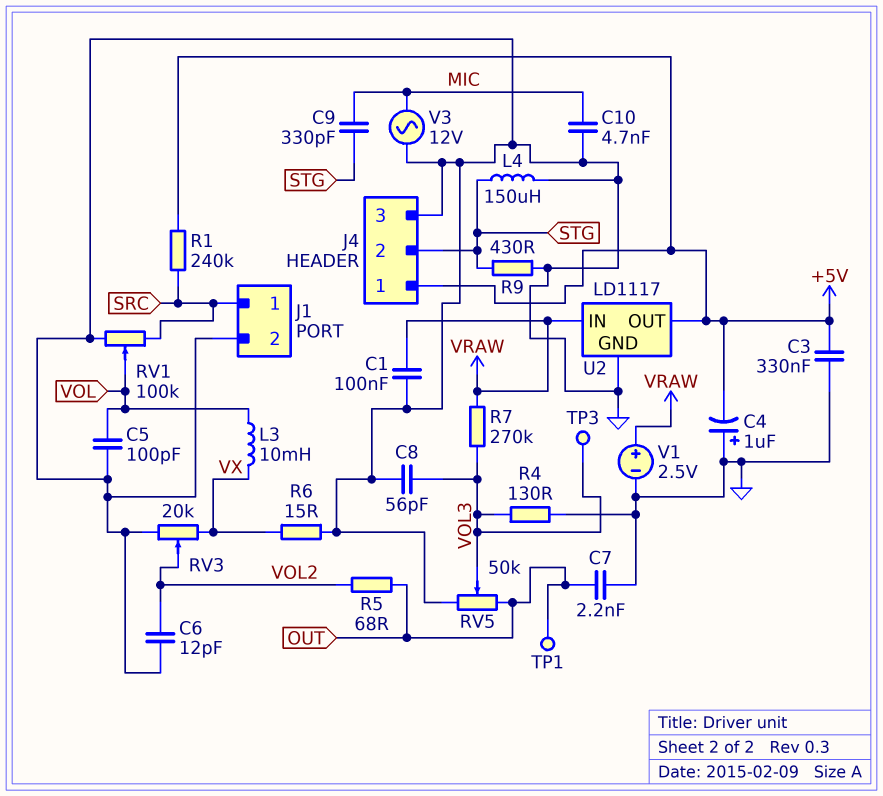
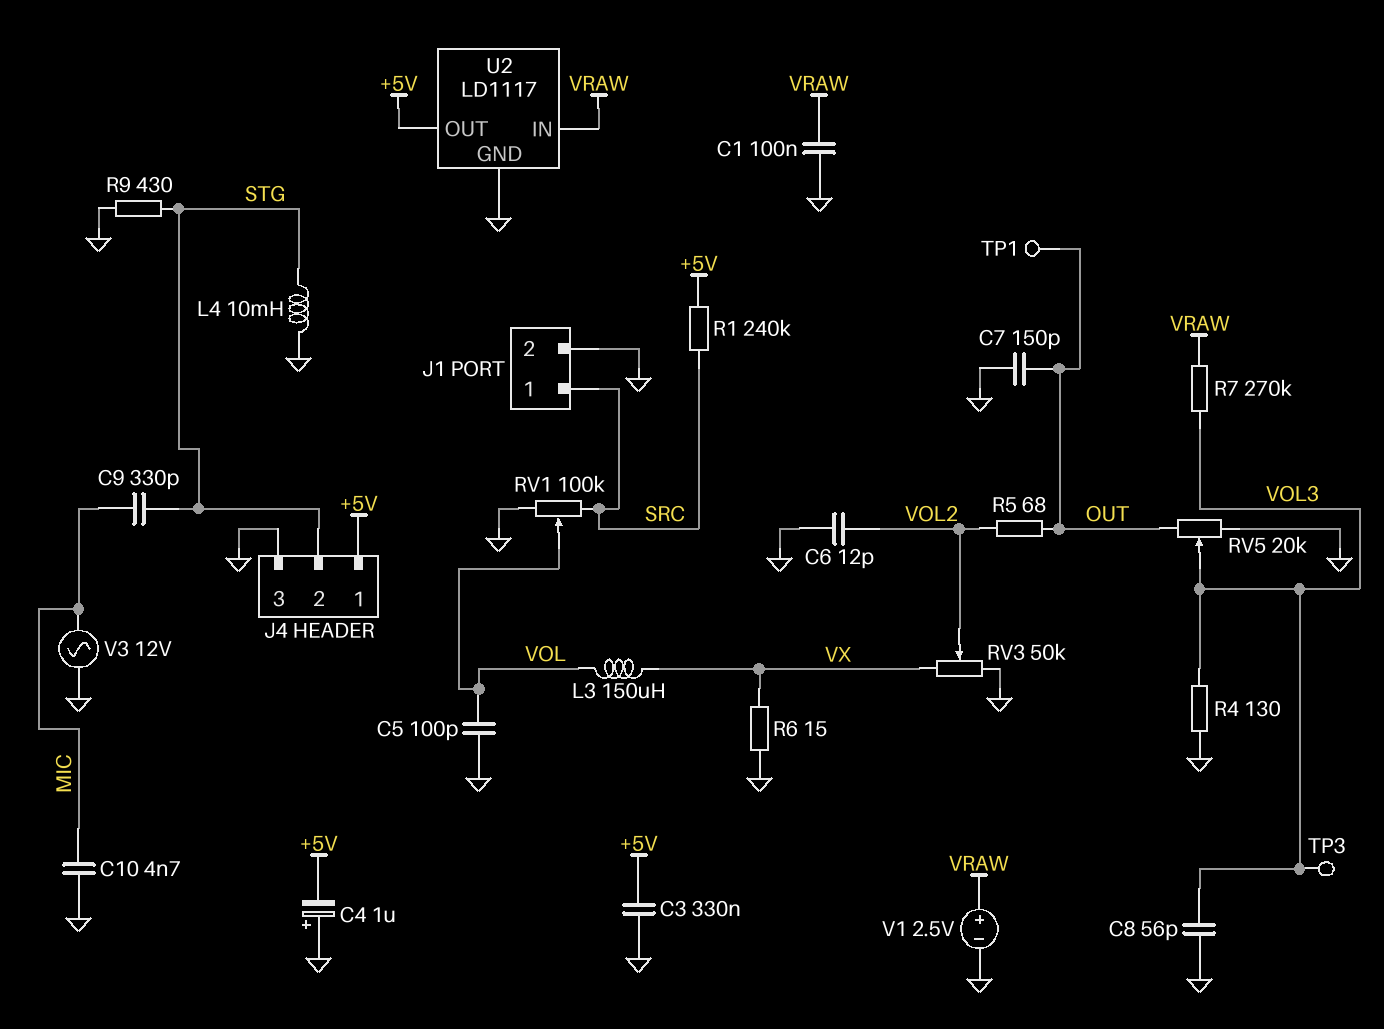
C7: 2.2nF (GND, OUT) -> 150pF (GND, OUT)
L3: 10mH (VOL, VX) -> 150uH (VOL, VX)
L4: 150uH (GND, STG) -> 10mH (GND, STG)
RV3: 20k (GND, VX, wiper VOL2) -> 50k (GND, VX, wiper VOL2)
RV5: 50k (GND, OUT, wiper VOL3) -> 20k (GND, OUT, wiper VOL3)

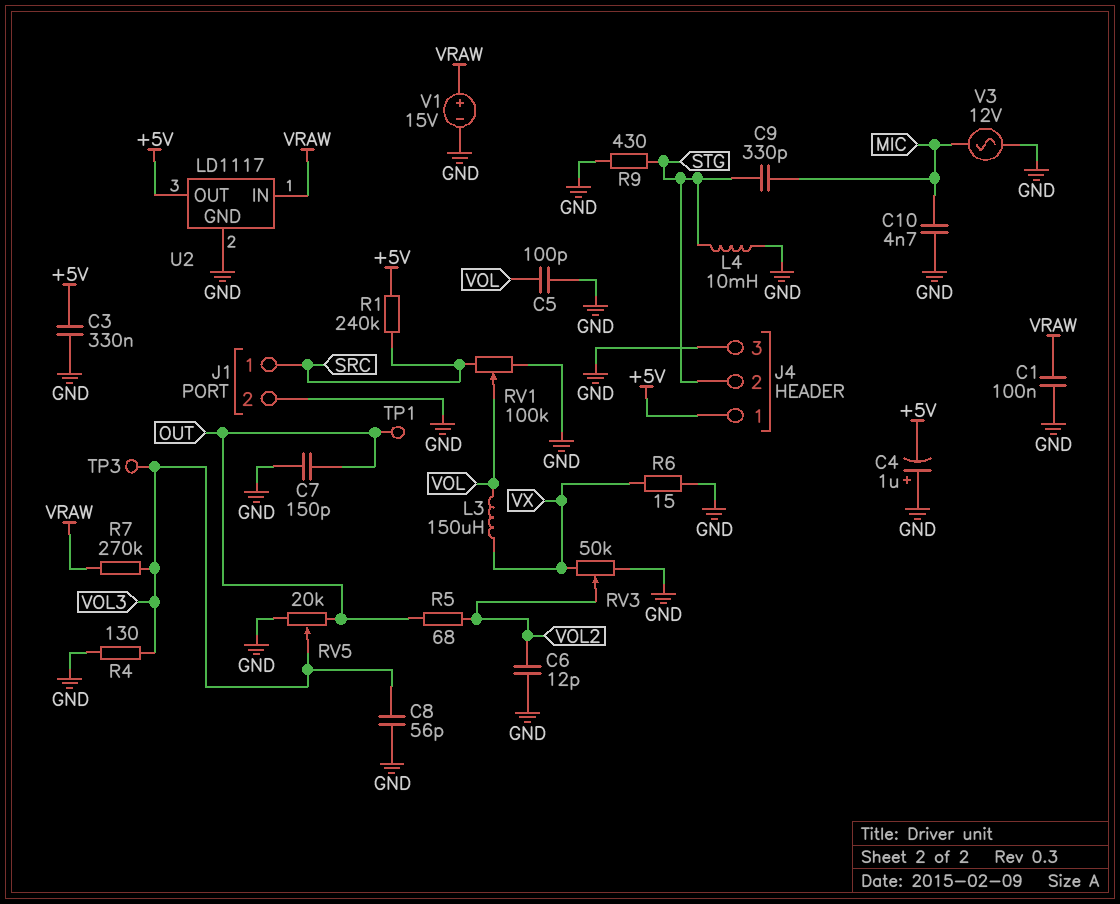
V1: 2.5V (plus VRAW, minus GND) -> 15V (plus VRAW, minus GND)

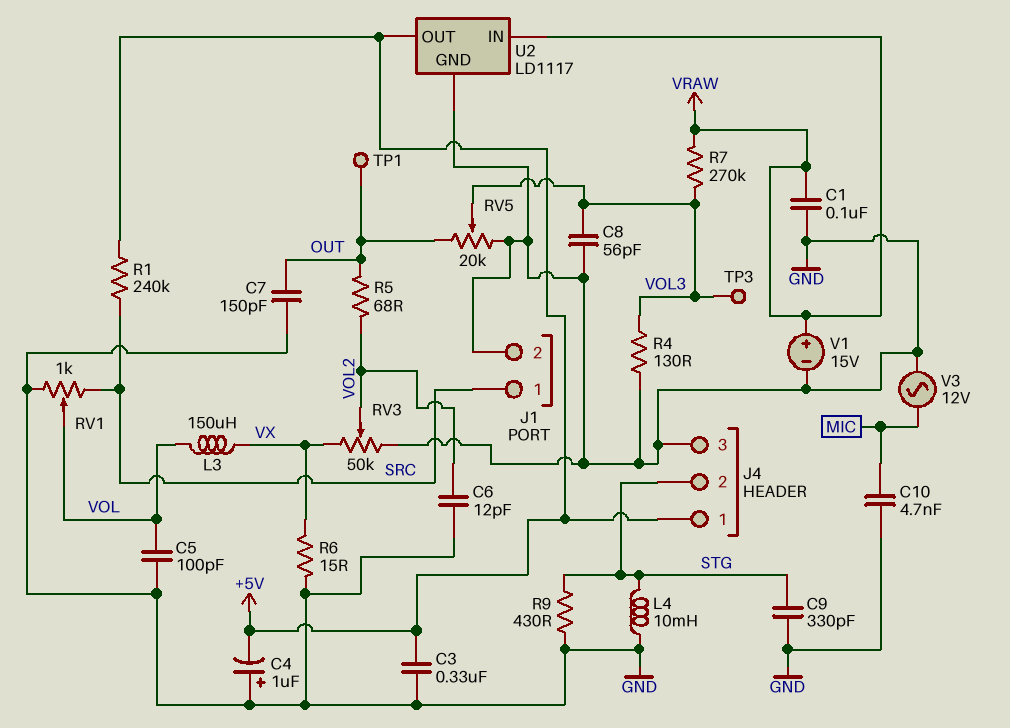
C9: 330pF (MIC, STG) -> 330pF (GND, STG)
RV1: 100k (GND, SRC, wiper VOL) -> 1k (GND, SRC, wiper VOL)

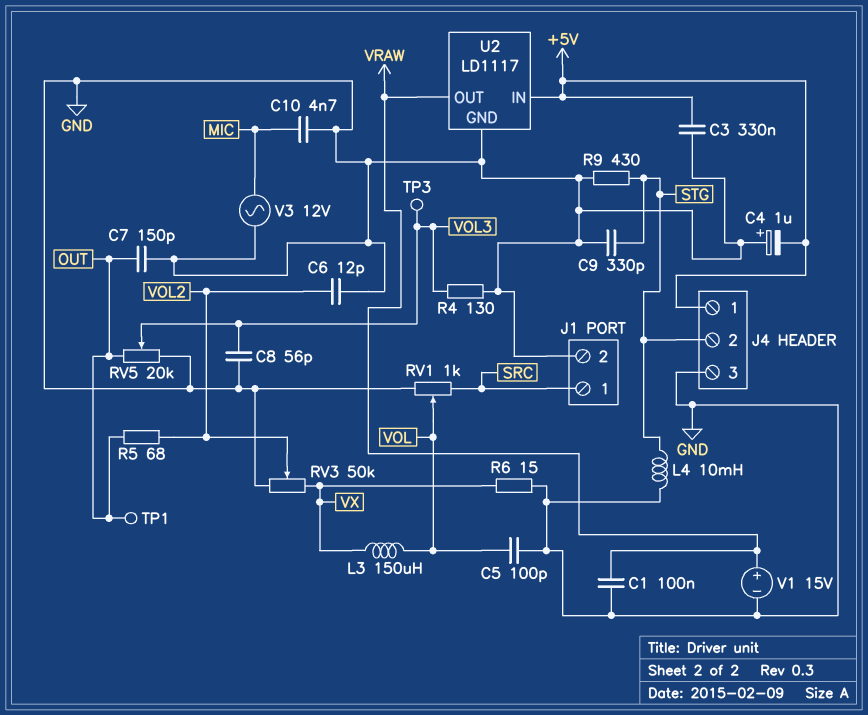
R1: 240k (+5V, SRC) -> none
R7: 270k (VOL3, VRAW) -> none
U2 pin IN: VRAW -> +5V
U2 pin OUT: +5V -> VRAW

